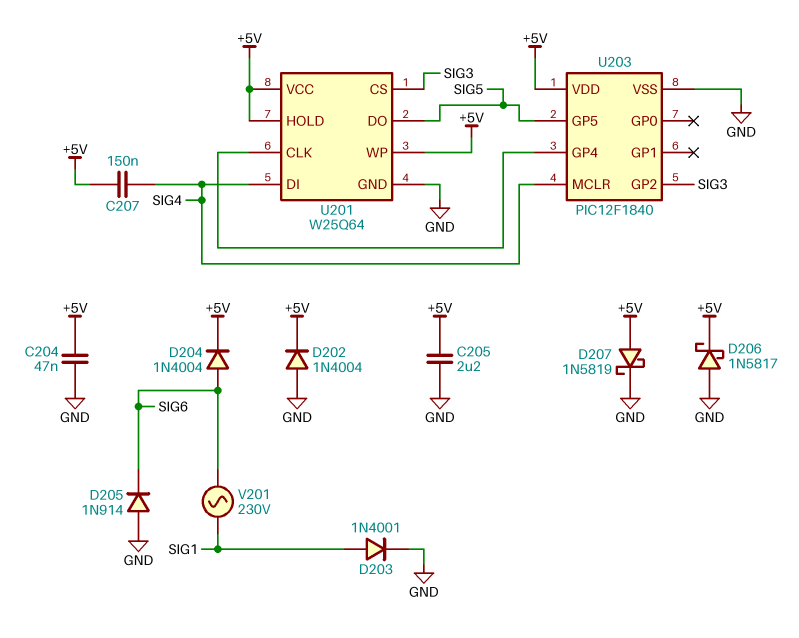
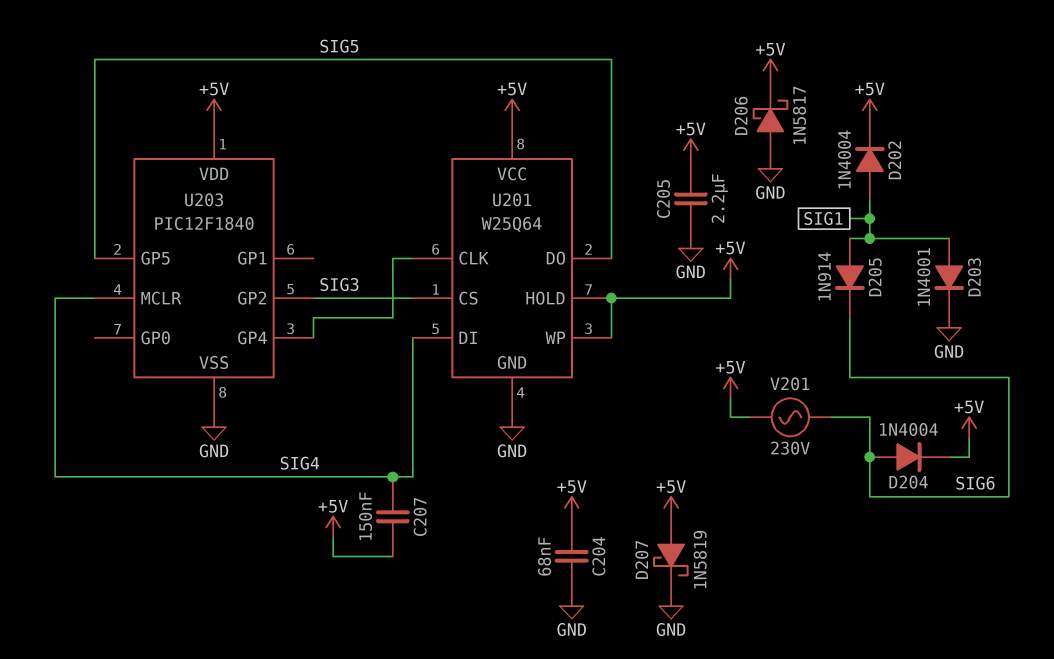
C204: 47nF (+5V, GND) -> 68nF (+5V, GND)
D202: diode 1N4004 (A GND, K +5V) -> diode 1N4004 (A SIG1, K +5V)
D205: diode 1N914 (A GND, K SIG6) -> diode 1N914 (A SIG1, K SIG6)
V201: AC 230V (SIG1, SIG6) -> AC 230V (+5V, SIG6)

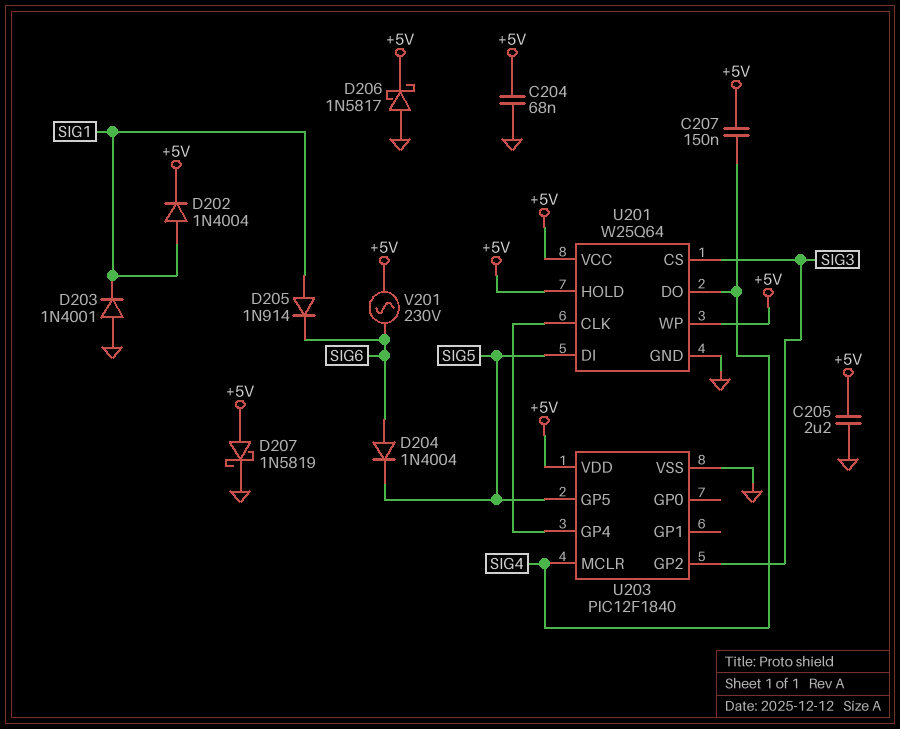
D203: diode 1N4001 (A SIG1, K GND) -> diode 1N4001 (A GND, K SIG1)
D204: diode 1N4004 (A SIG6, K +5V) -> diode 1N4004 (A SIG6, K SIG5)
U201 pin DI: SIG4 -> SIG5
U201 pin DO: SIG5 -> SIG4

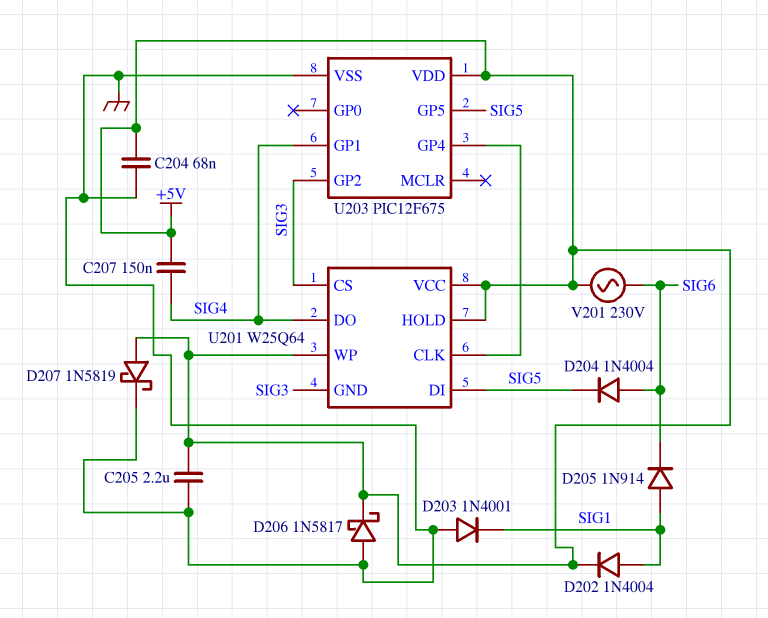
U201 pin GND: GND -> SIG3
U203: PIC12F1840 -> PIC12F675
U203 pin GP1: none -> SIG4
U203 pin MCLR: SIG4 -> none

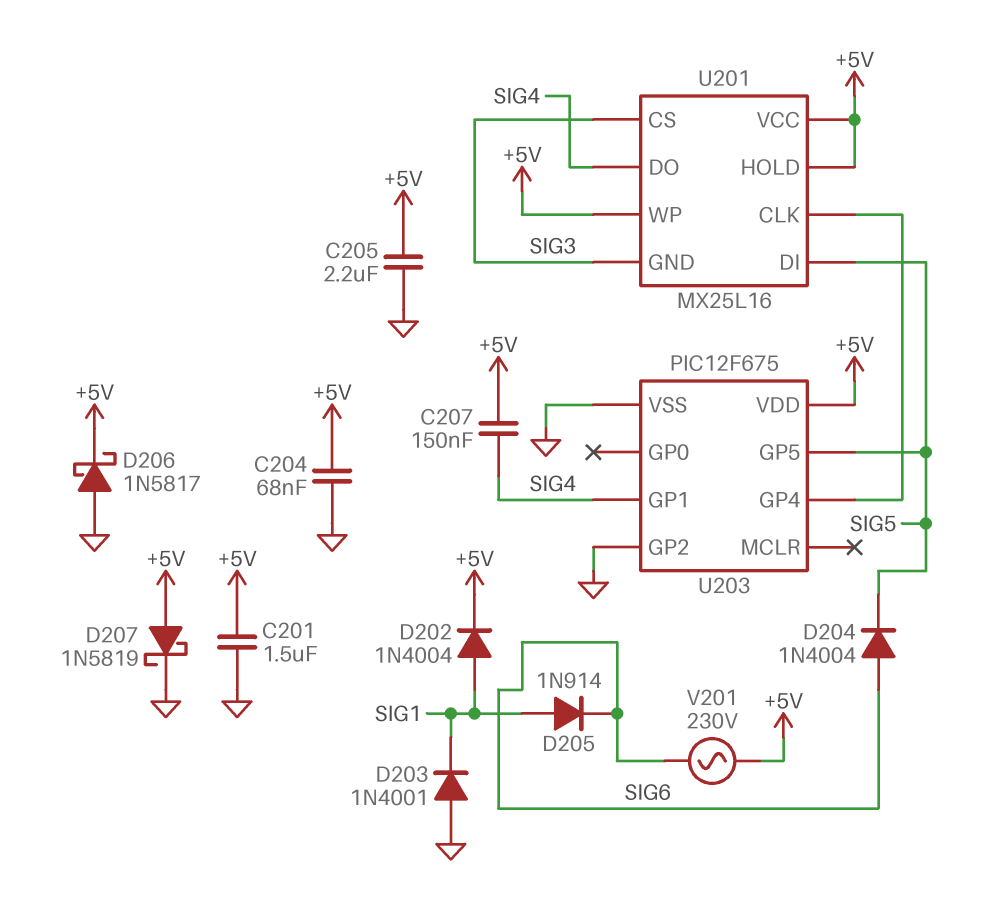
C201: none -> 1.5uF (+5V, GND)
U201: W25Q64 -> MX25L16
U203 pin GP2: SIG3 -> GND

